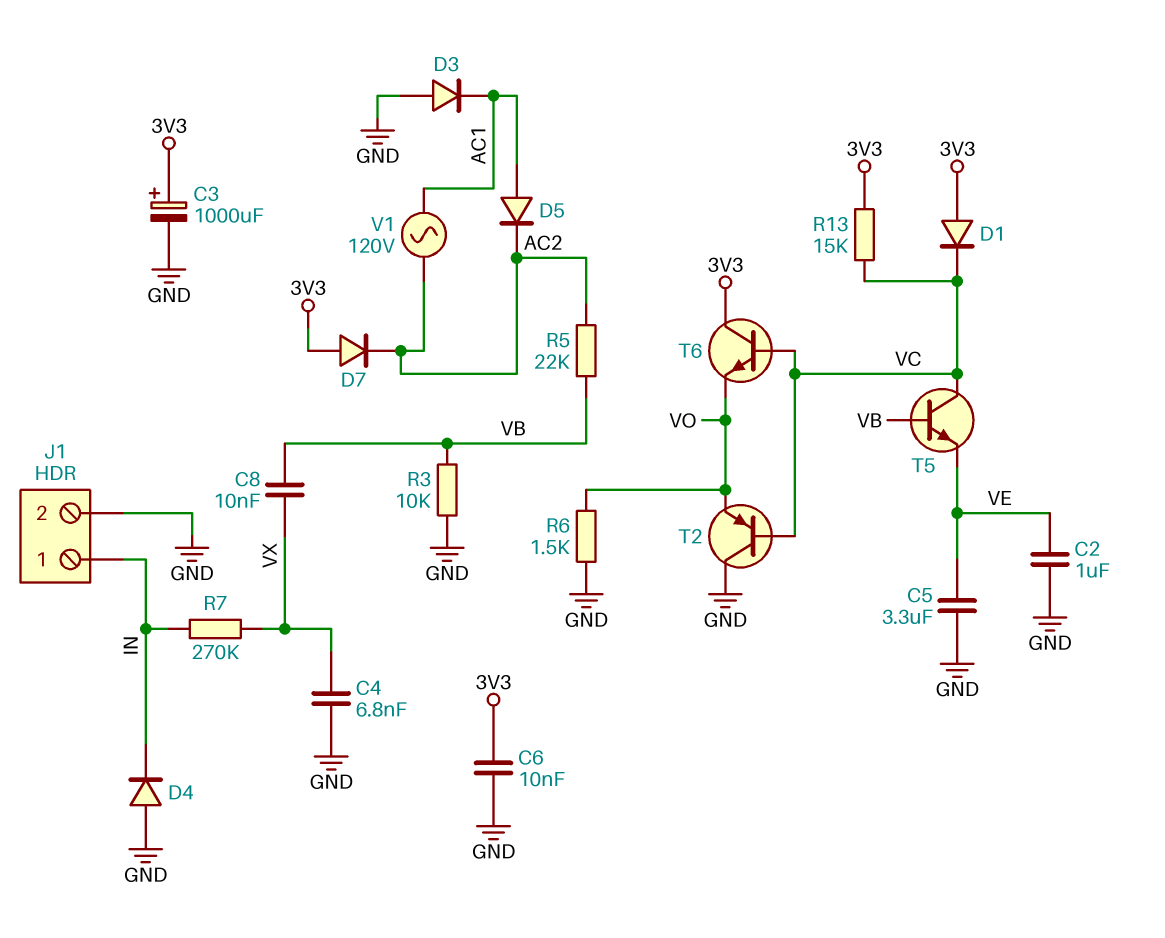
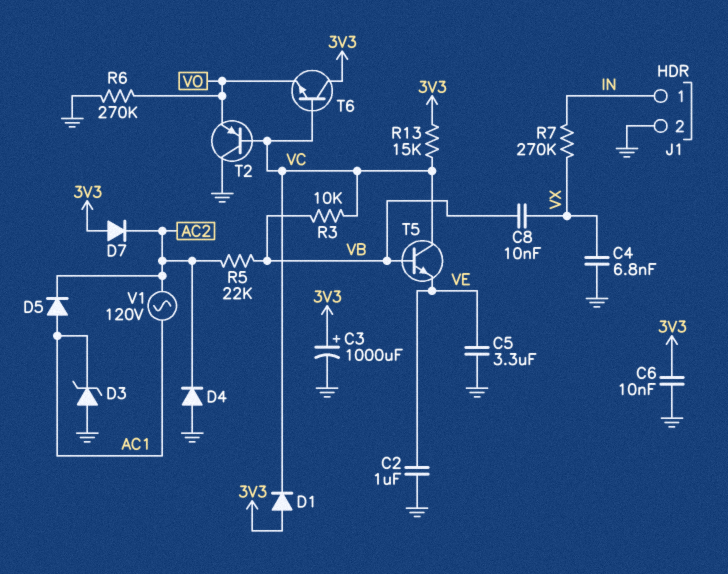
D3: diode (A GND, K AC1) -> zener (A GND, K AC1)
D4: diode (A GND, K IN) -> diode (A GND, K AC2)
R3: 10k (GND, VB) -> 10k (VB, VC)
R6: 1.5k (GND, VO) -> 270k (GND, VO)

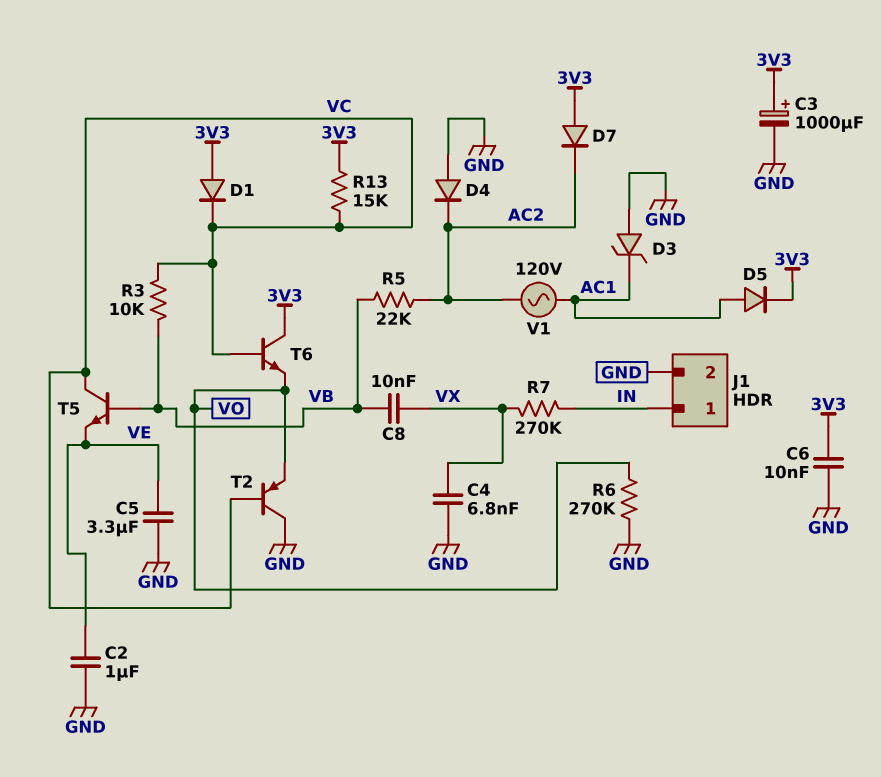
D5: diode (A AC1, K AC2) -> diode (A AC1, K 3V3)

